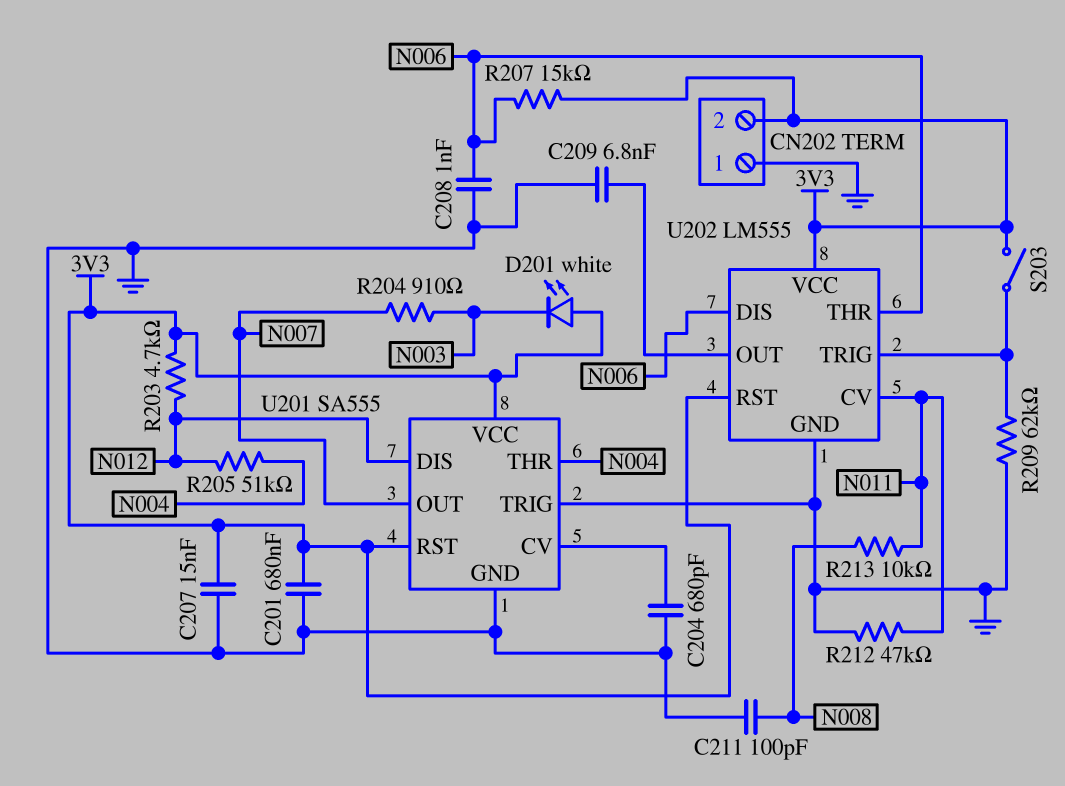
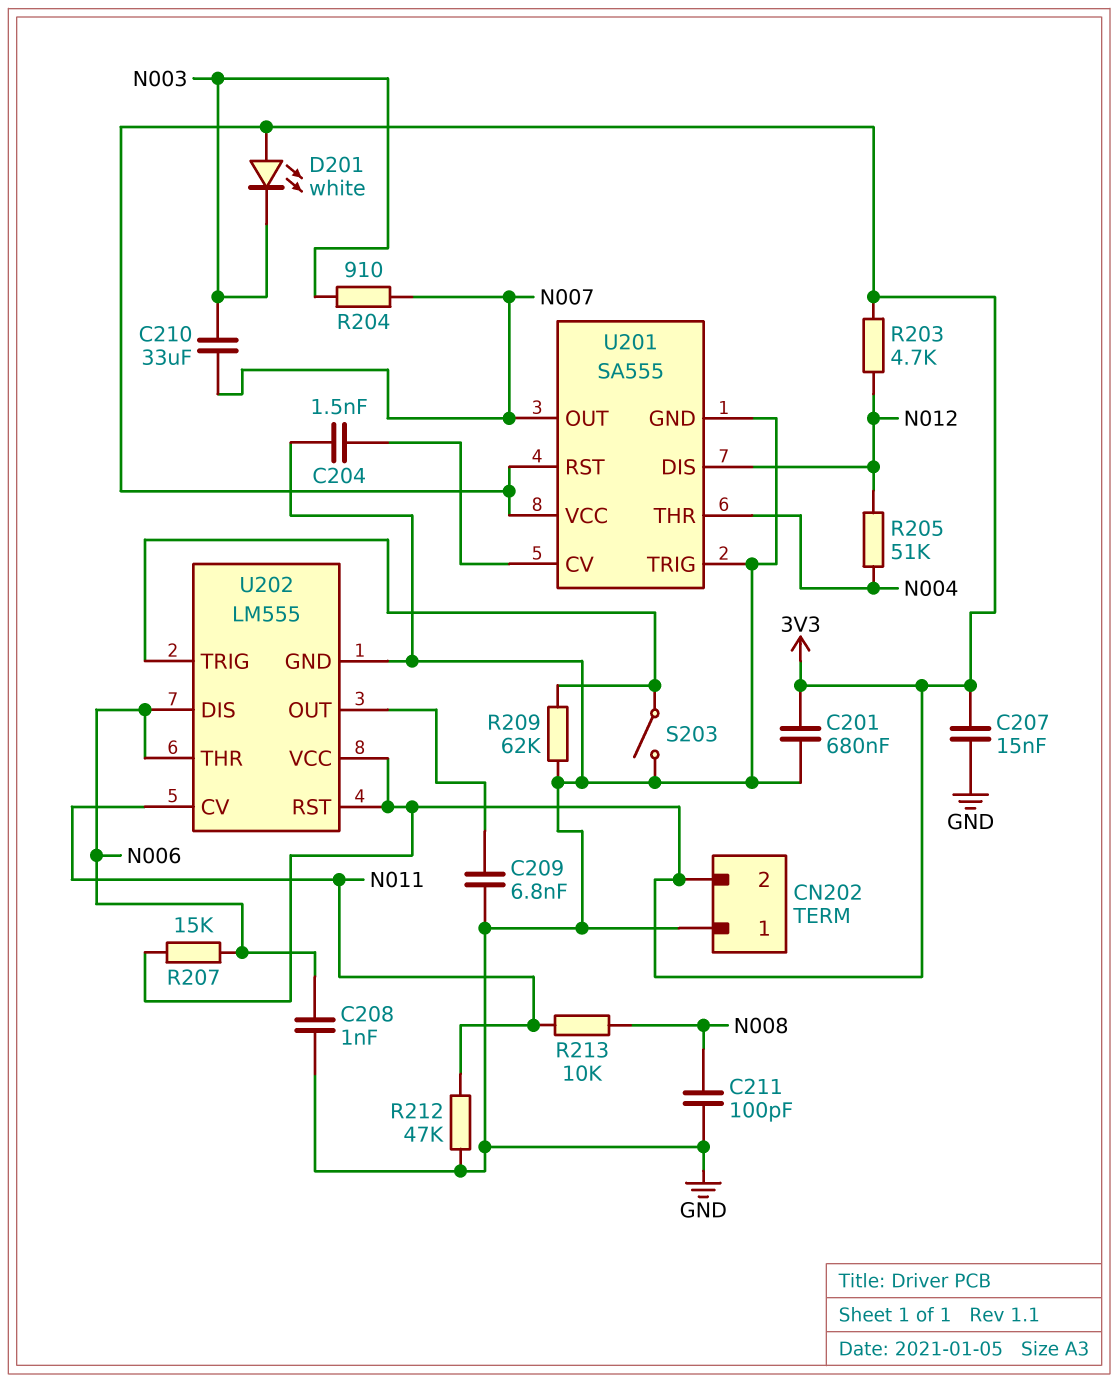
C204: 680pF (GND, U201/CV) -> 1.5nF (GND, U201/CV)
C210: none -> 33uF (N003, N007)
S203: switch (3V3, U202/TRIG) -> switch (GND, U202/TRIG)

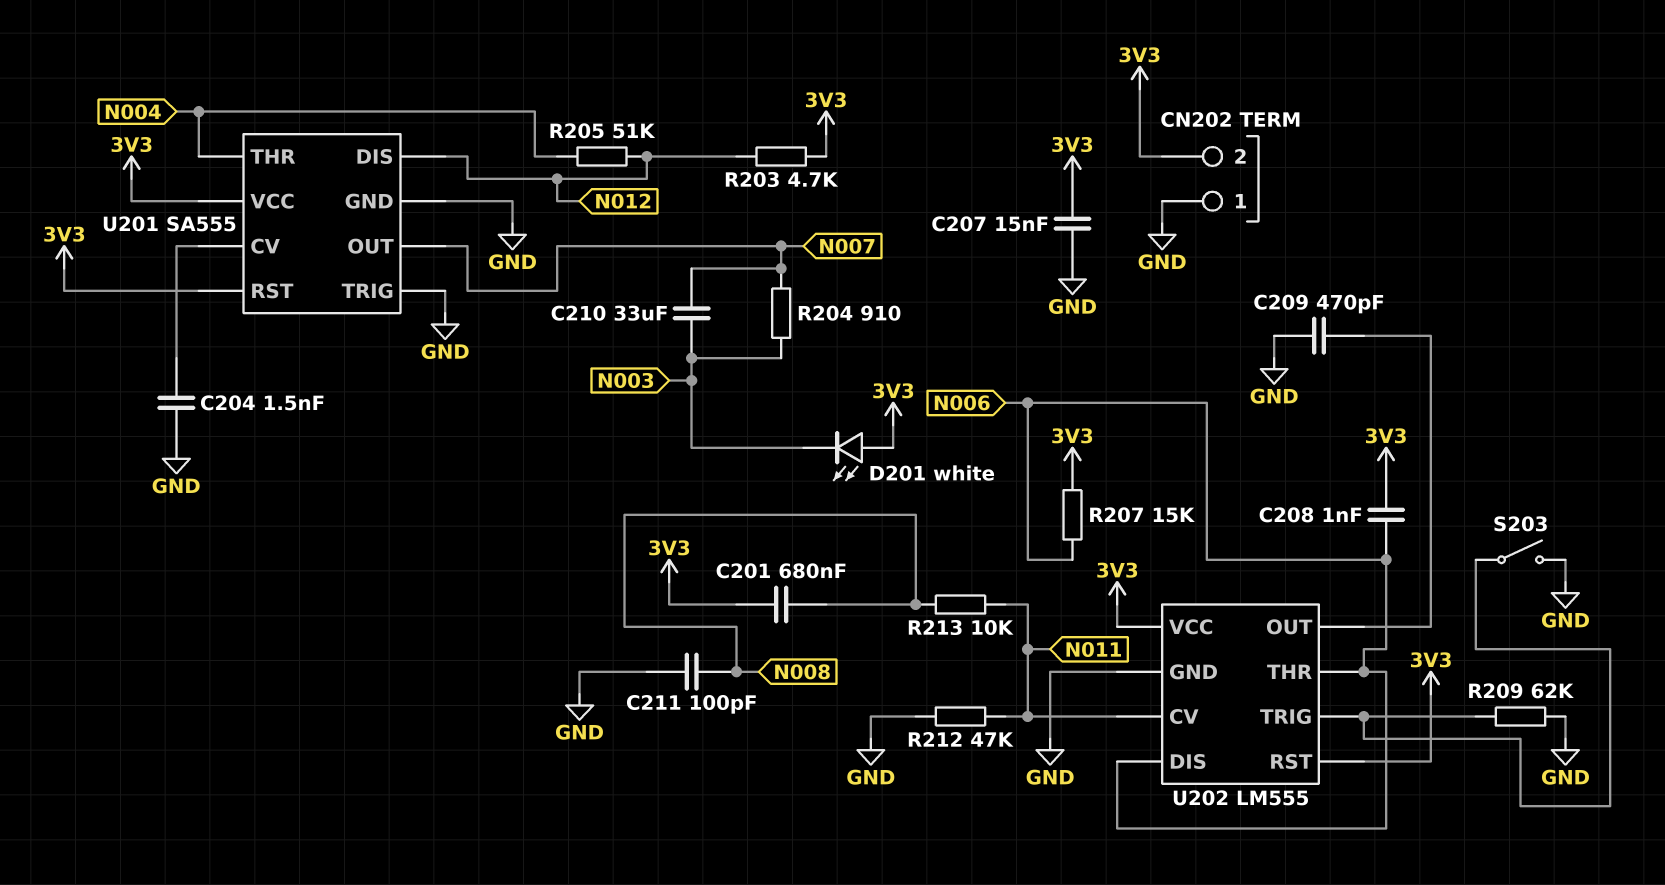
C201: 680nF (3V3, GND) -> 680nF (3V3, N008)
C208: 1nF (GND, N006) -> 1nF (3V3, N006)
C209: 6.8nF (GND, U202/OUT) -> 470pF (GND, U202/OUT)

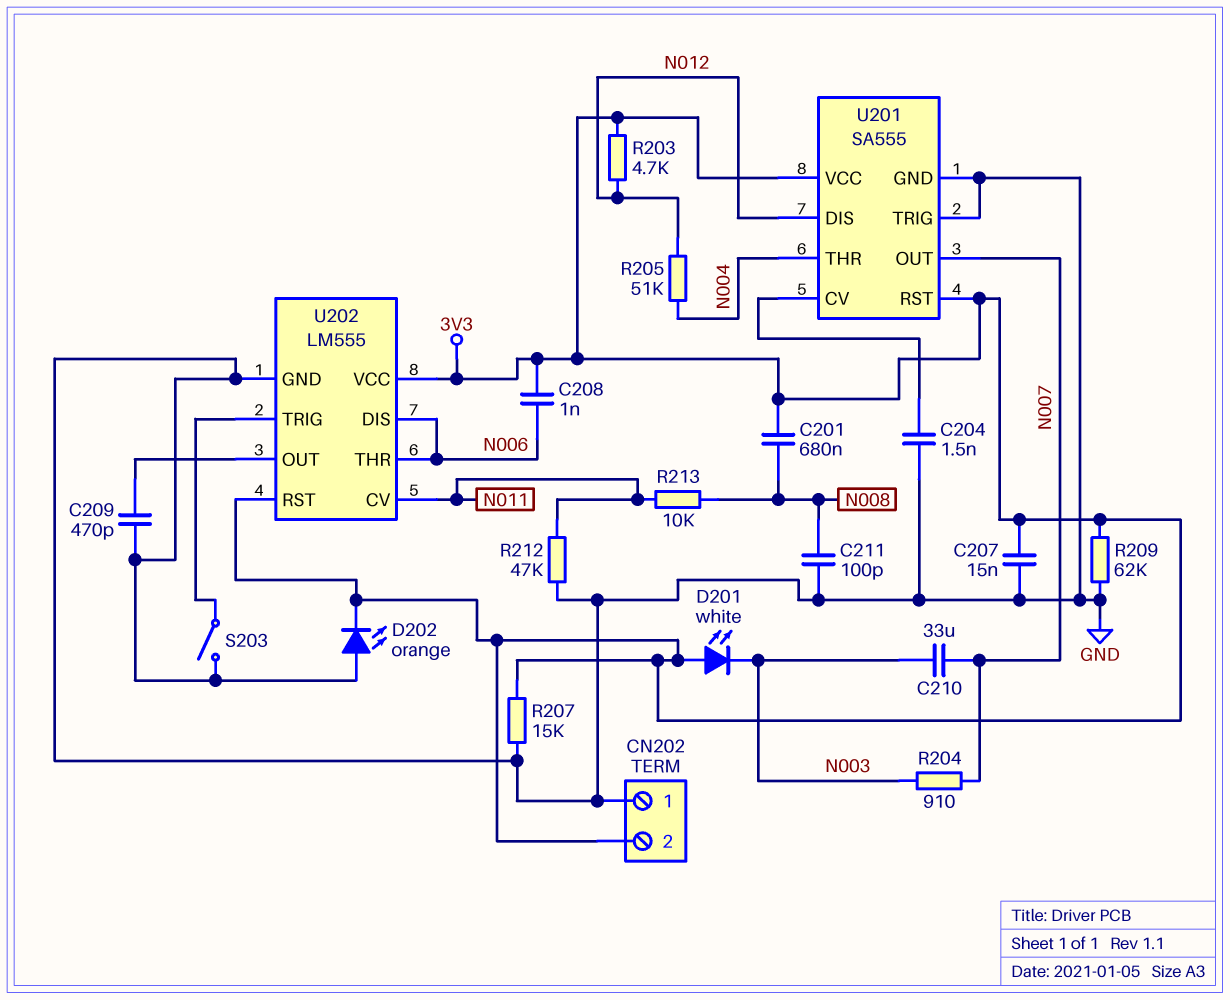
D202: none -> LED orange (A GND, K 3V3)
R207: 15k (3V3, N006) -> 15k (3V3, GND)
R209: 62k (GND, U202/TRIG) -> 62k (3V3, GND)

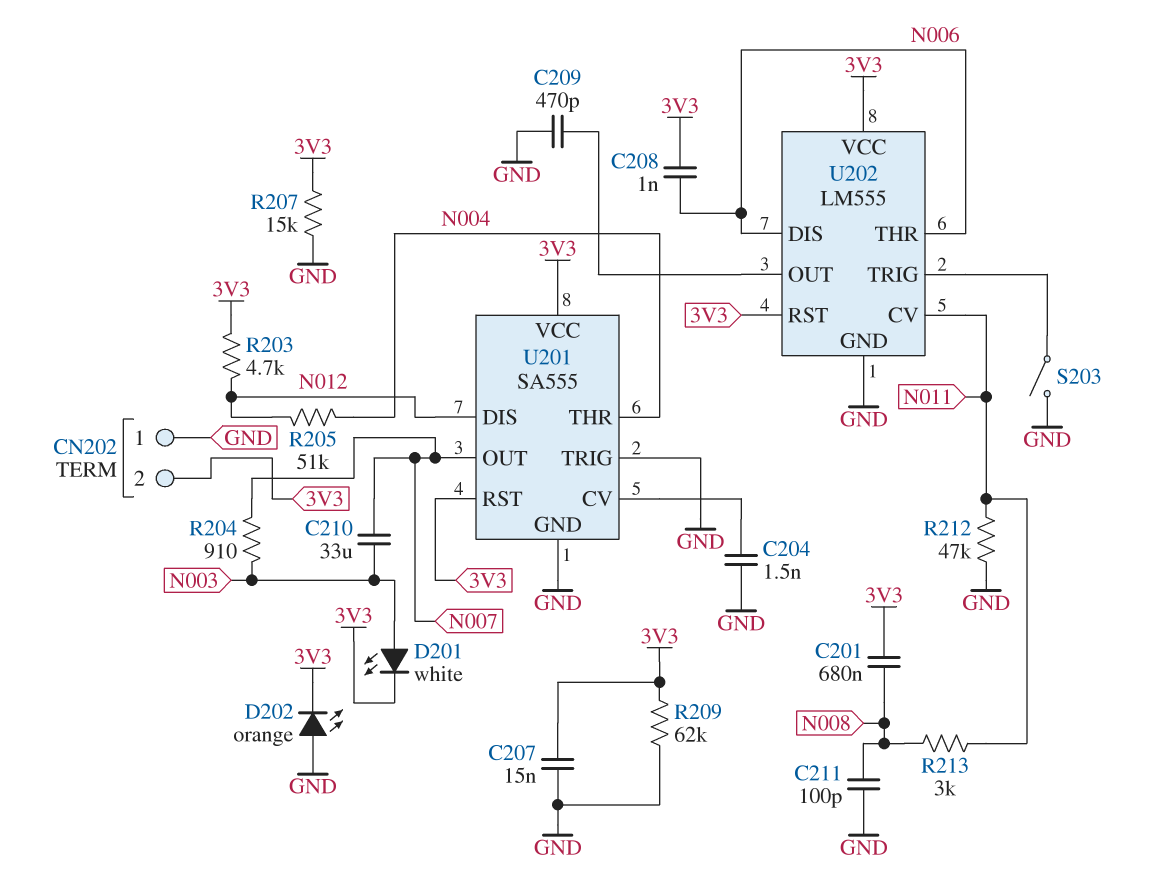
D201: LED white (A 3V3, K N003) -> LED white (A N003, K 3V3)
R213: 10k (N008, N011) -> 3k (N008, N011)

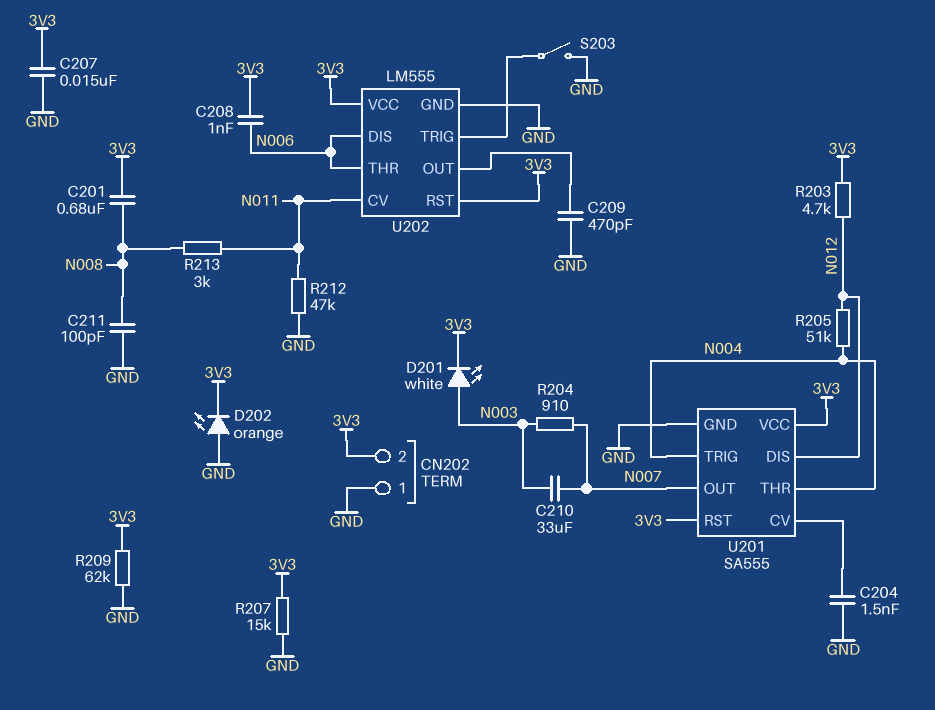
U201 pin TRIG: GND -> N004

